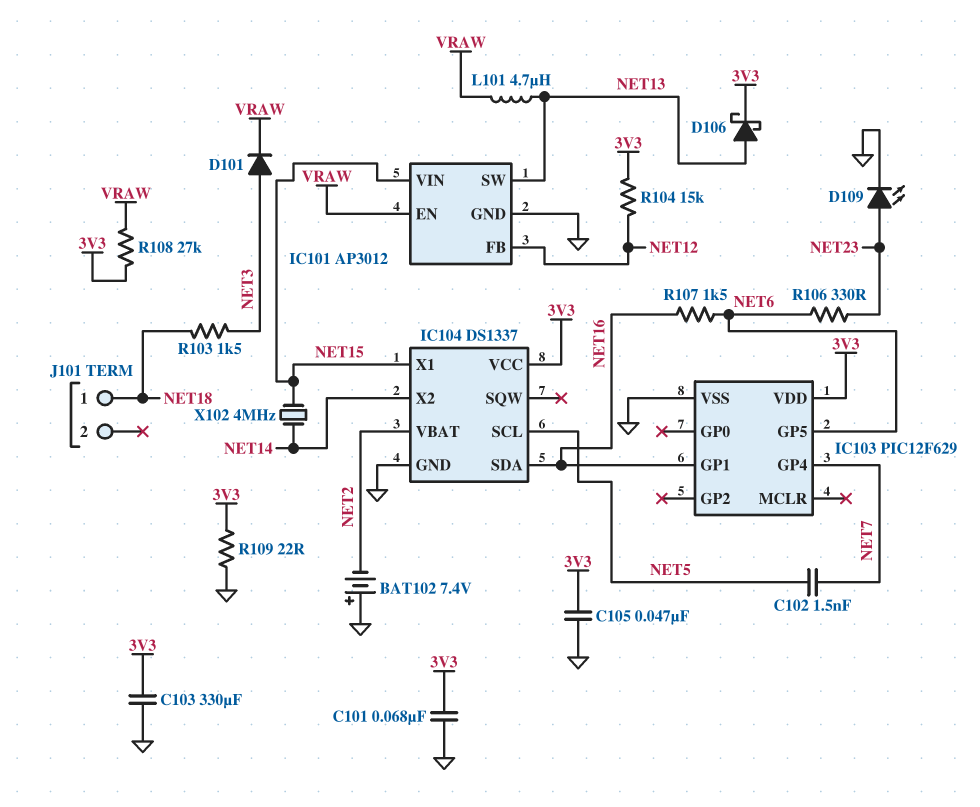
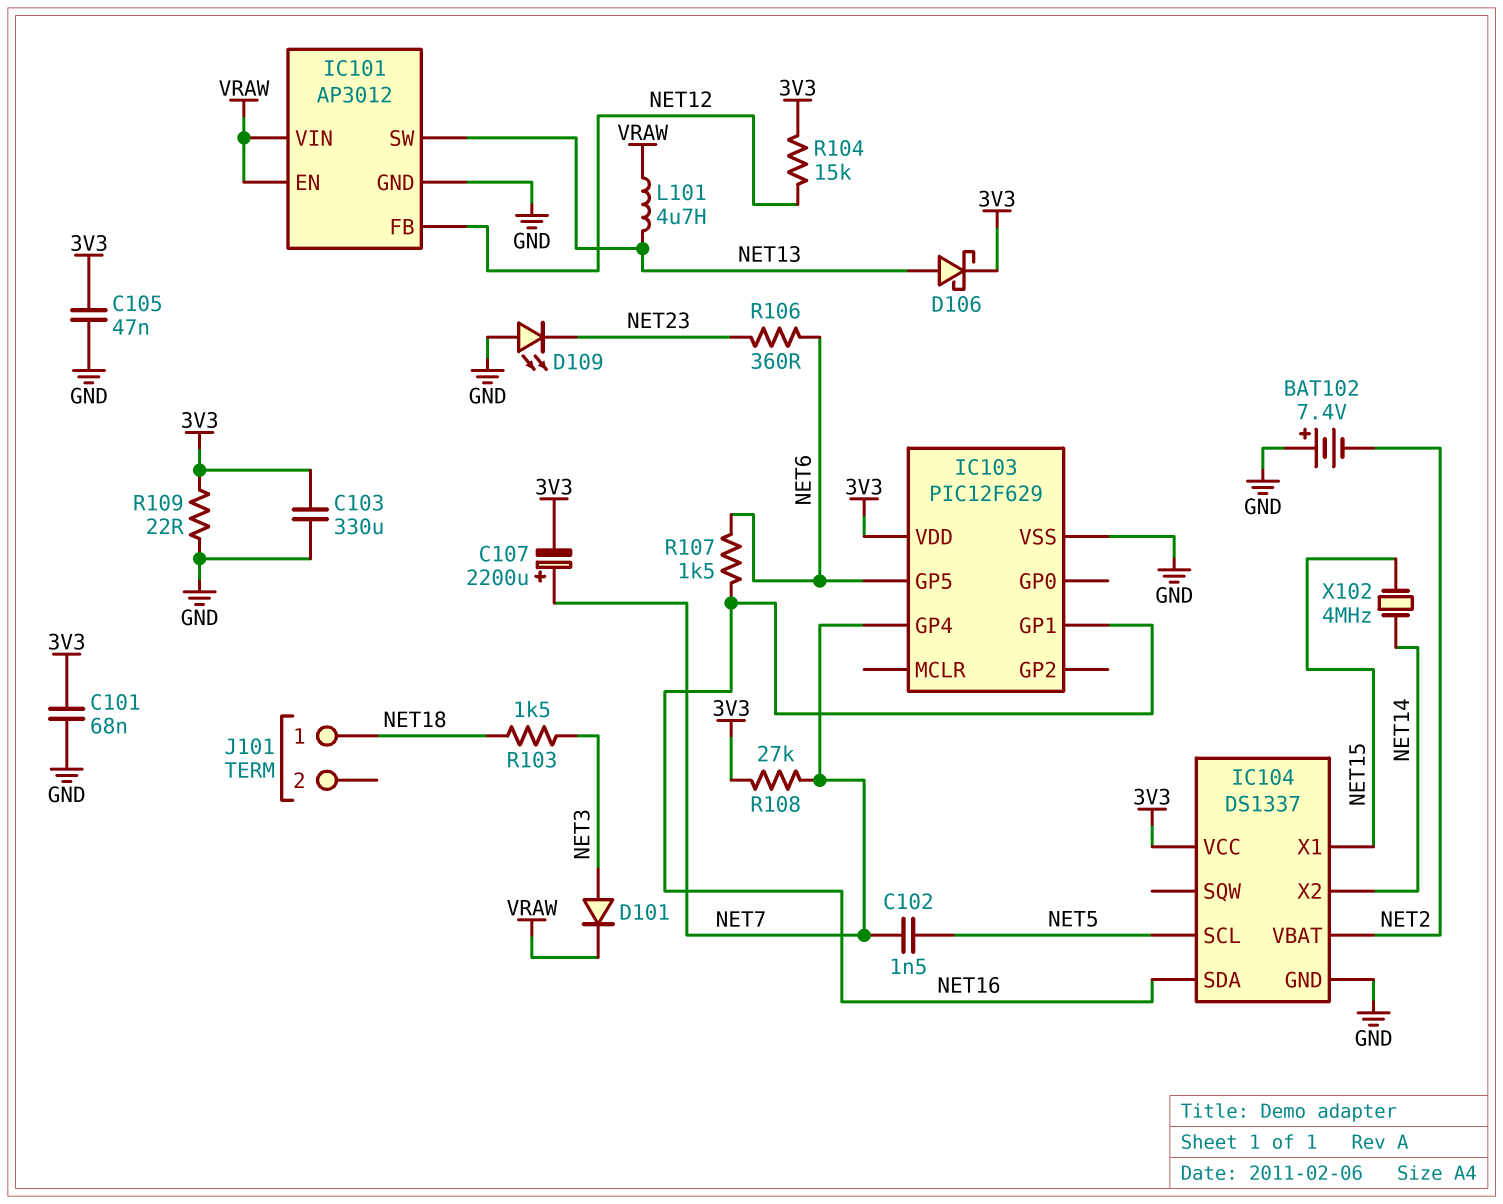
C107: none -> 2200uF (plus NET7, minus 3V3)
D109: LED (A NET23, K GND) -> LED (A GND, K NET23)
IC101 pin VIN: NET15 -> VRAW
R106: 330 (NET6, NET23) -> 360 (NET6, NET23)
R108: 27k (3V3, VRAW) -> 27k (3V3, NET7)

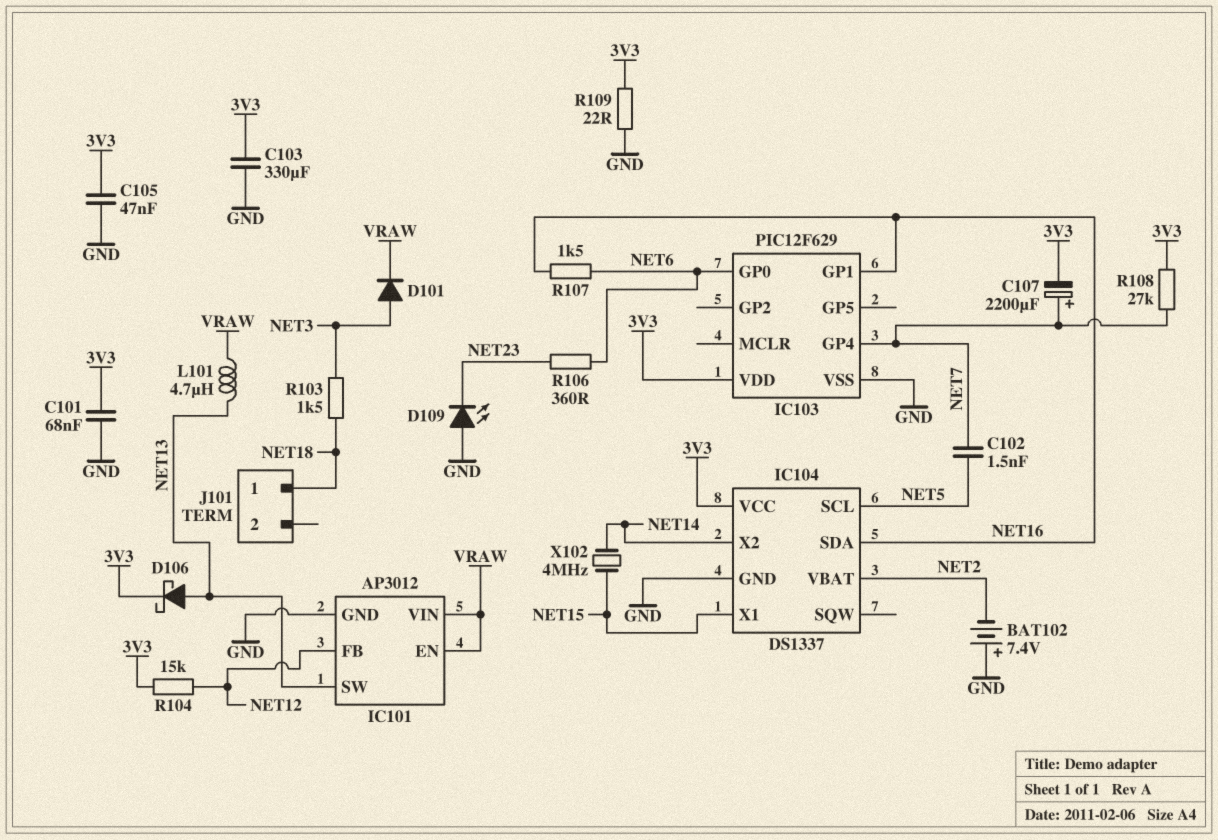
IC103 pin GP0: none -> NET6
IC103 pin GP5: NET6 -> none

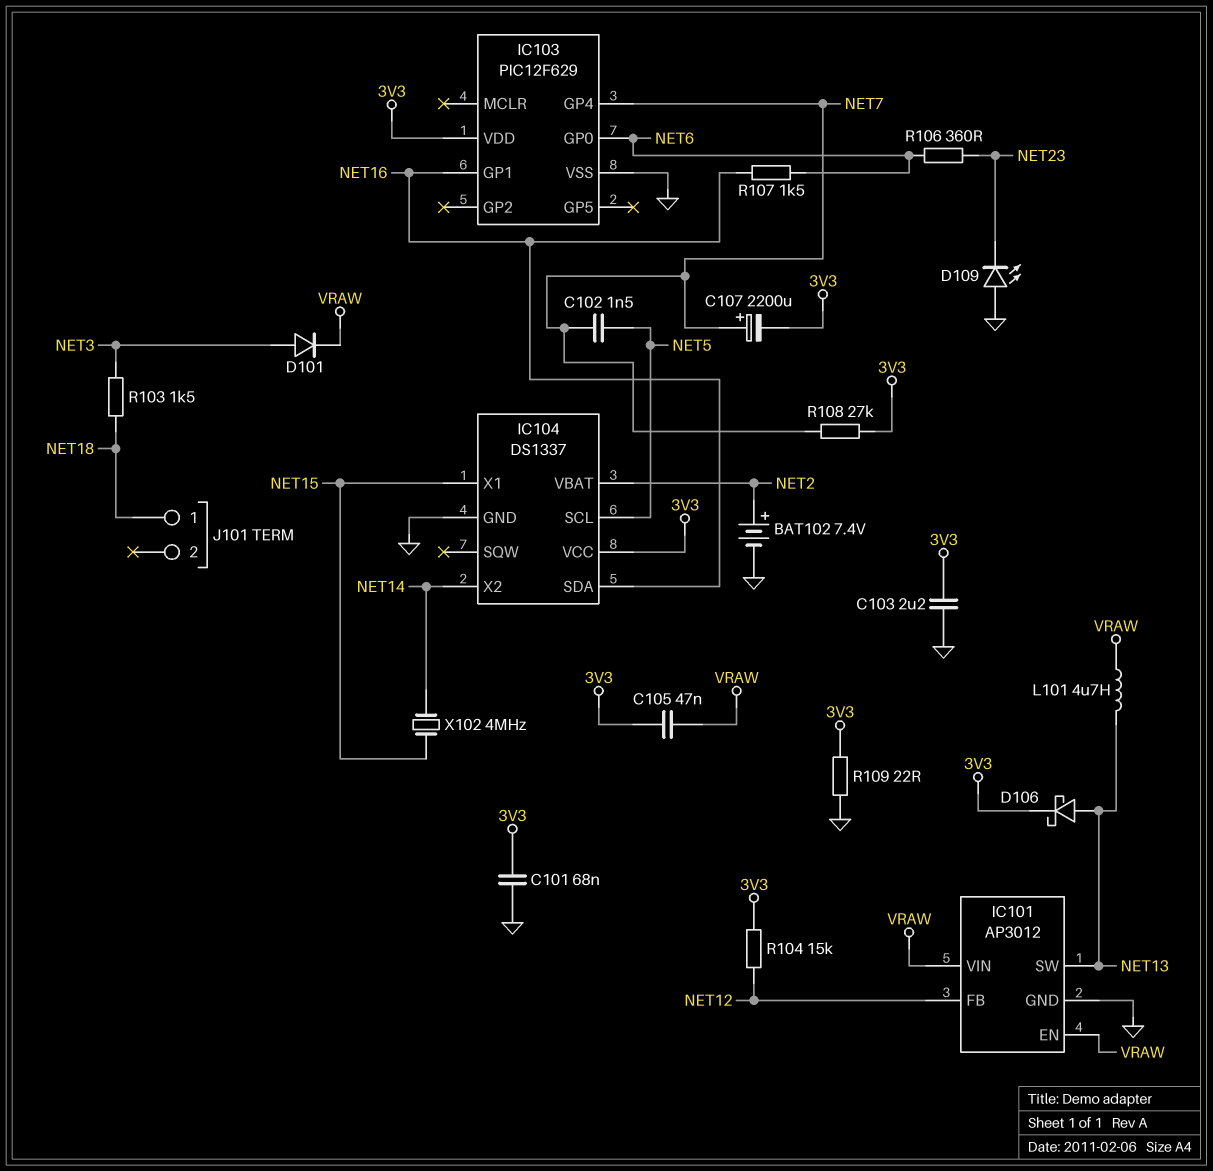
BAT102: 7.4V (plus GND, minus NET2) -> 7.4V (plus NET2, minus GND)
C103: 330uF (3V3, GND) -> 2.2uF (3V3, GND)
C105: 47nF (3V3, GND) -> 47nF (3V3, VRAW)

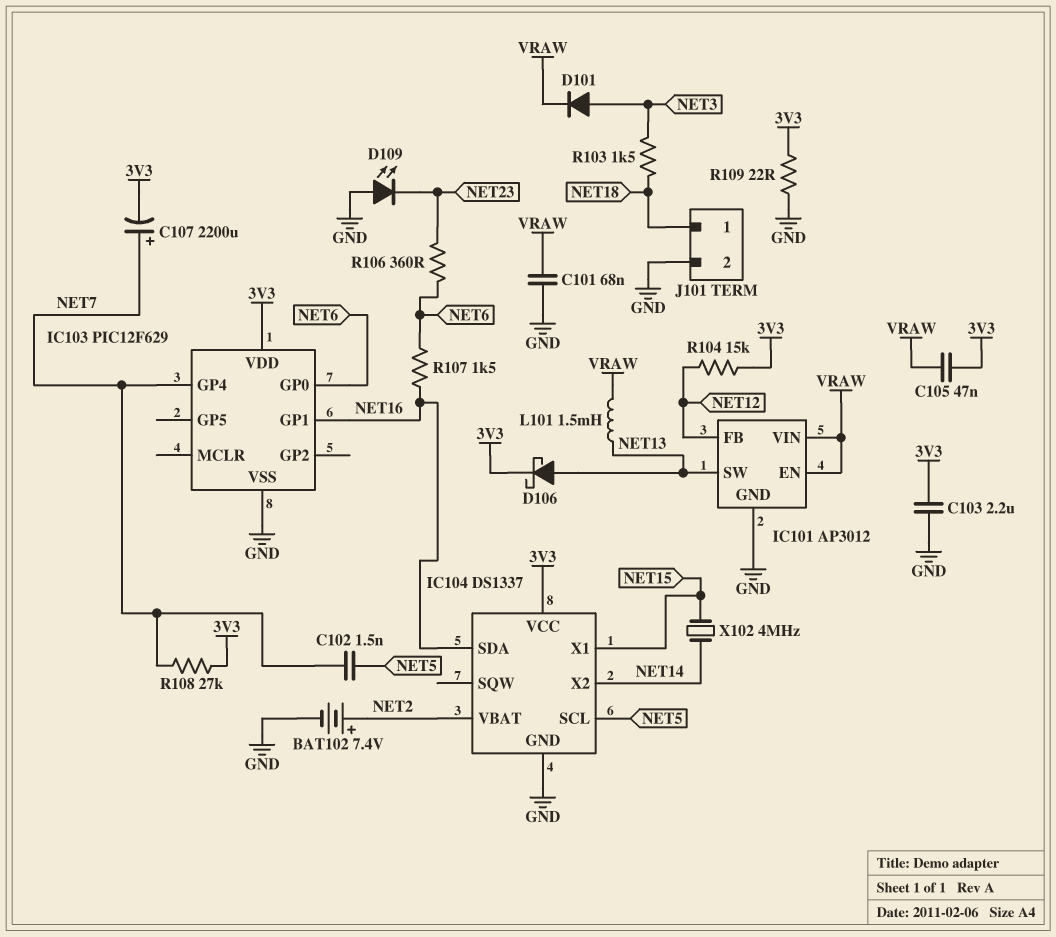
C101: 68nF (3V3, GND) -> 68nF (GND, VRAW)
J101 pin 2: none -> GND
L101: 4.7uH (NET13, VRAW) -> 1.5mH (NET13, VRAW)

